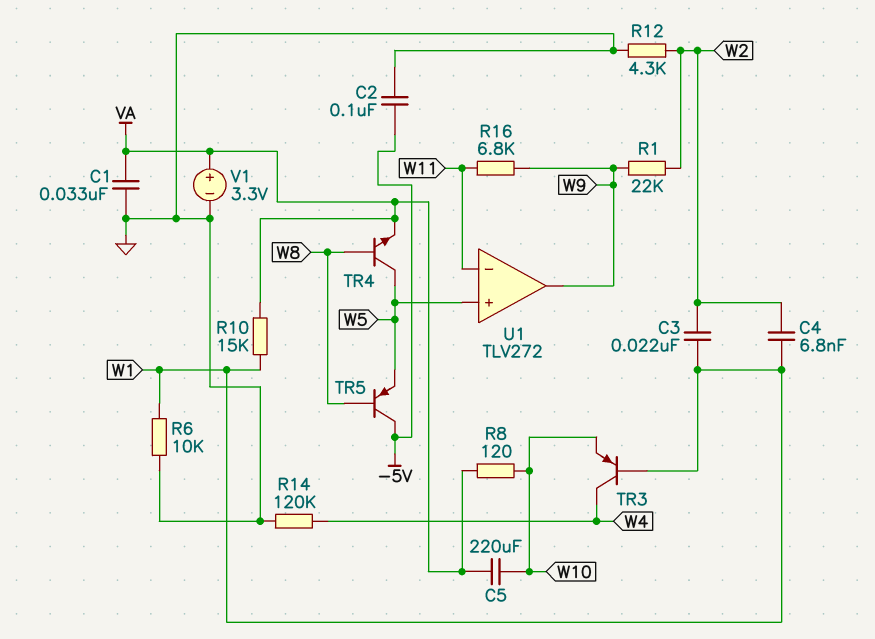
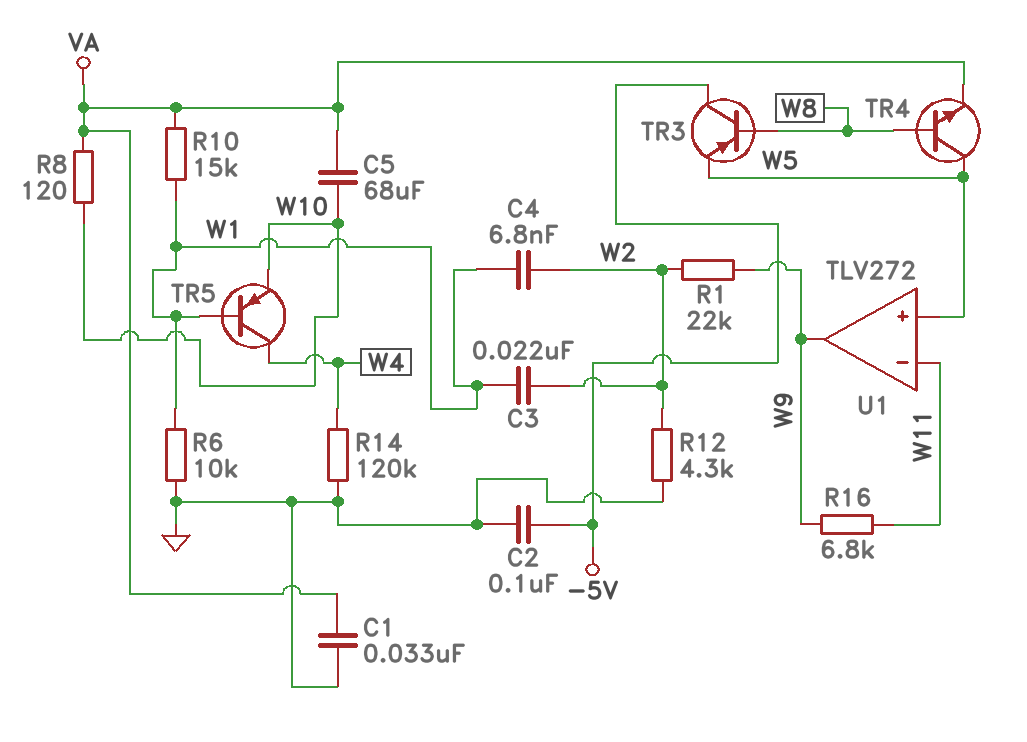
C5: 220uF (VA, W10) -> 68uF (VA, W10)
TR3: PNP (B W1, C W4, E W10) -> PNP (B W8, C -5V, E W5)
TR5: PNP (B W8, C -5V, E W5) -> PNP (B W1, C W4, E W10)
V1: 3.3V (plus VA, minus GND) -> none

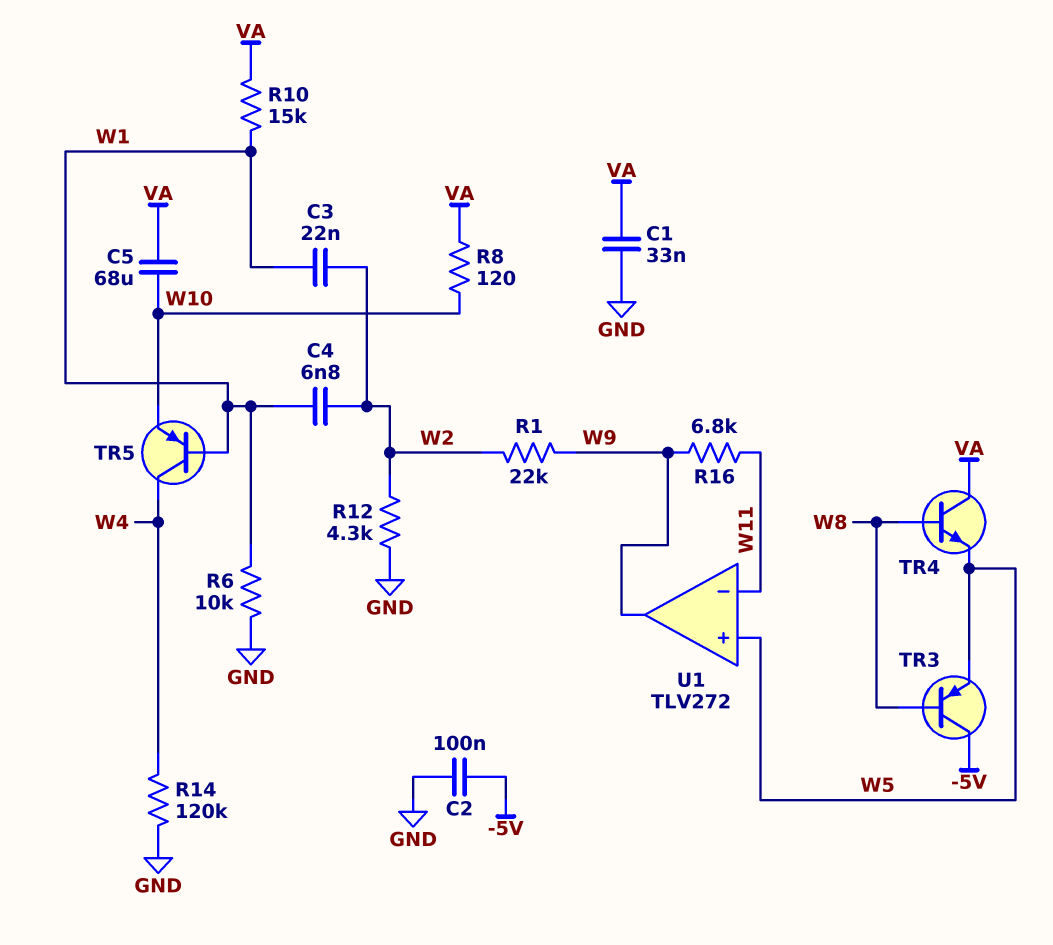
TR4: NPN (B W8, C W5, E VA) -> NPN (B W8, C VA, E W5)

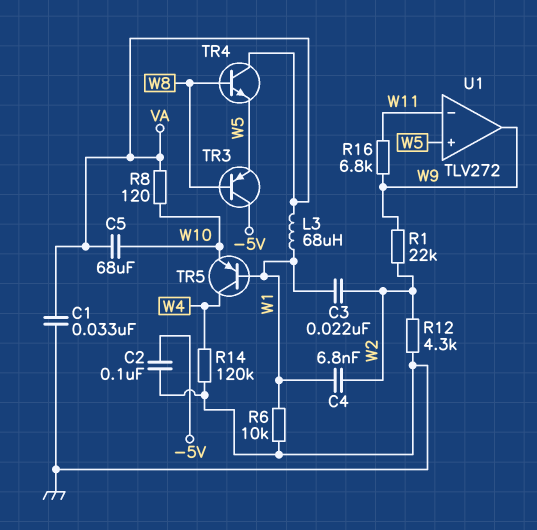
L3: none -> 68uH (VA, W1)
R10: 15k (VA, W1) -> none

